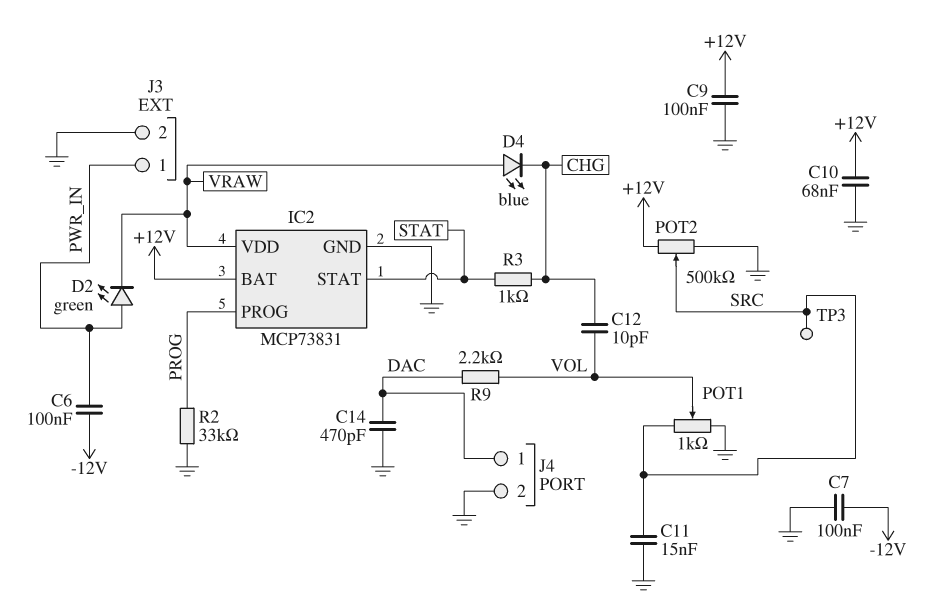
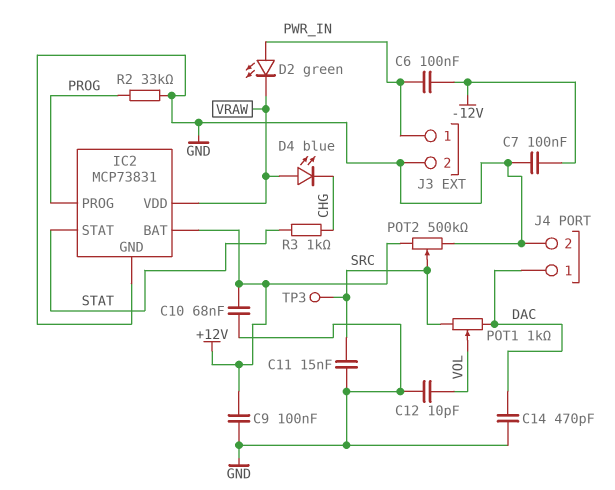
C12: 10pF (CHG, VOL) -> 10pF (GND, VOL)
POT1: 1k (GND, SRC, wiper VOL) -> 1k (DAC, SRC, wiper VOL)
R9: 2.2k (DAC, VOL) -> none

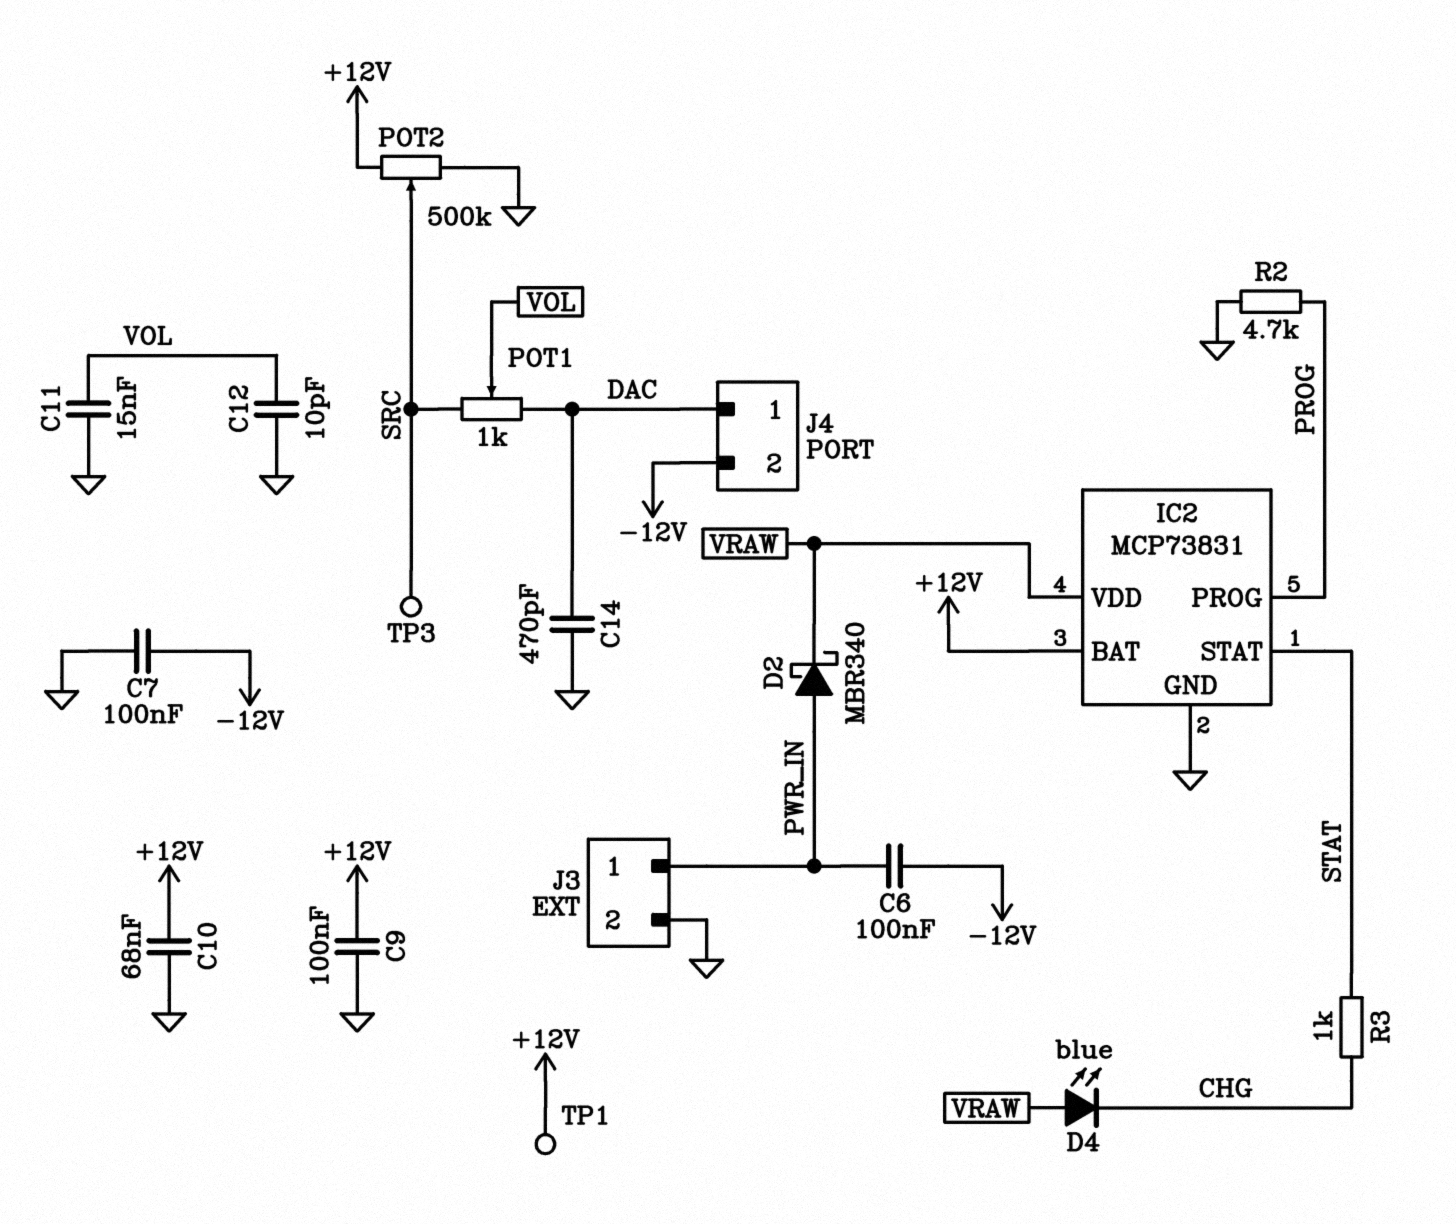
C11: 15nF (GND, SRC) -> 15nF (GND, VOL)
D2: LED green (A PWR_IN, K VRAW) -> schottky MBR340 (A PWR_IN, K VRAW)
J4 pin 2: GND -> -12V
R2: 33k (GND, PROG) -> 4.7k (GND, PROG)
TP1: none -> test point (+12V)

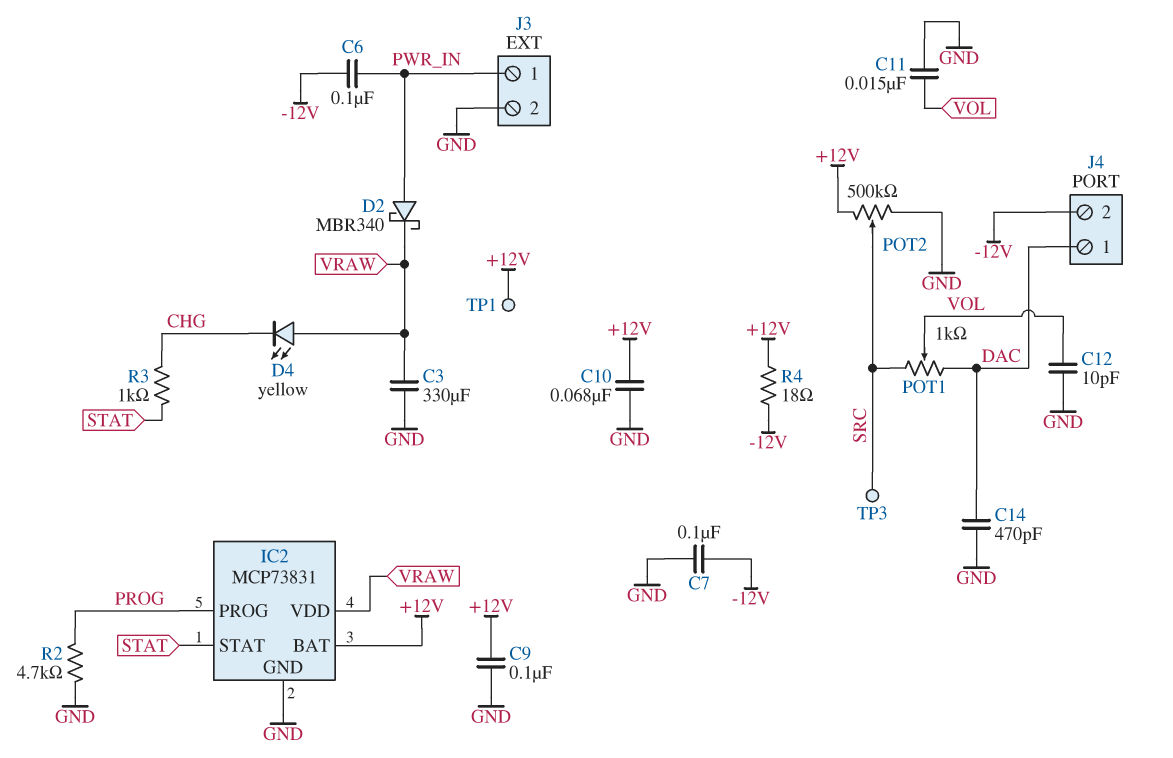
C3: none -> 330uF (GND, VRAW)
D4: LED blue (A VRAW, K CHG) -> LED yellow (A VRAW, K CHG)
R4: none -> 18 (+12V, -12V)

